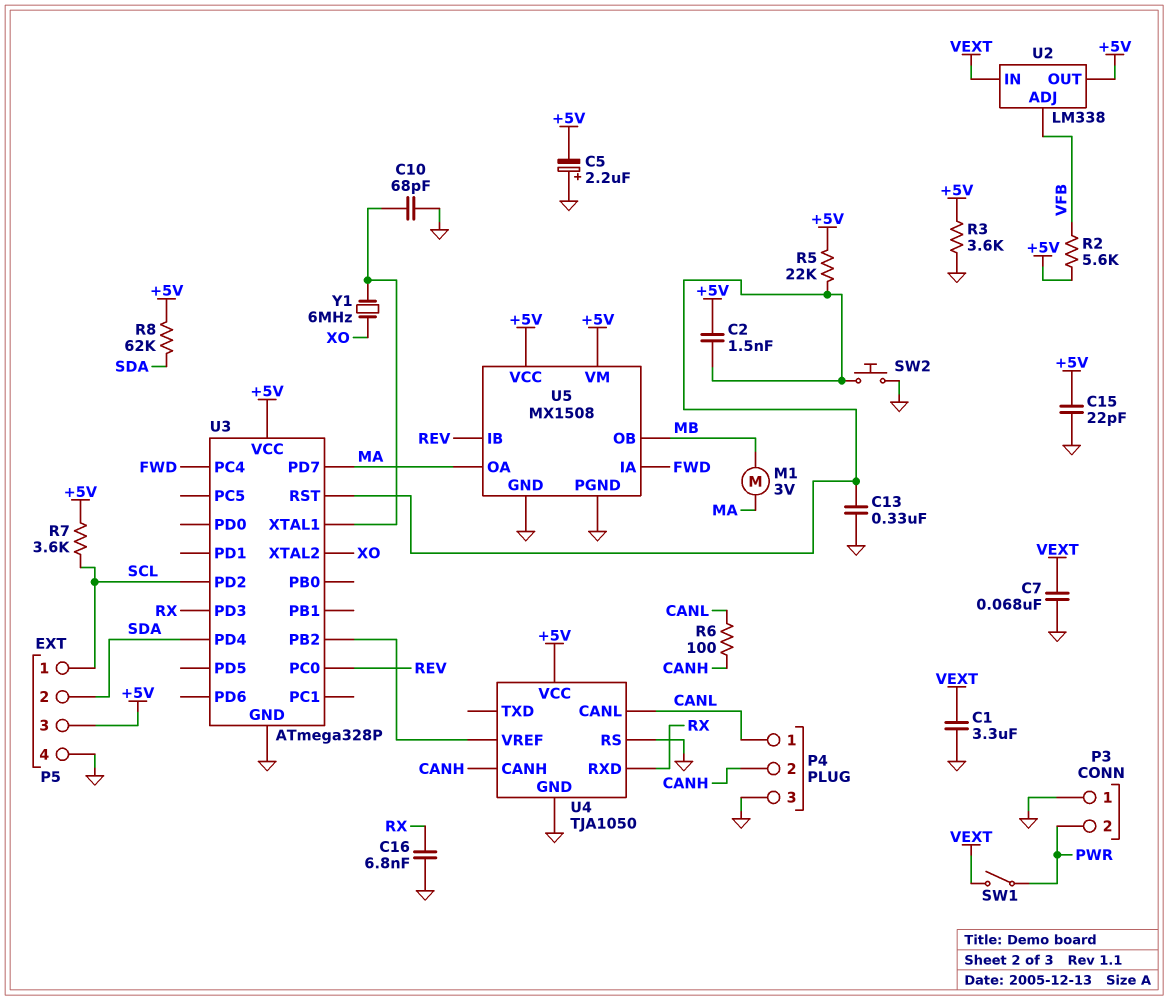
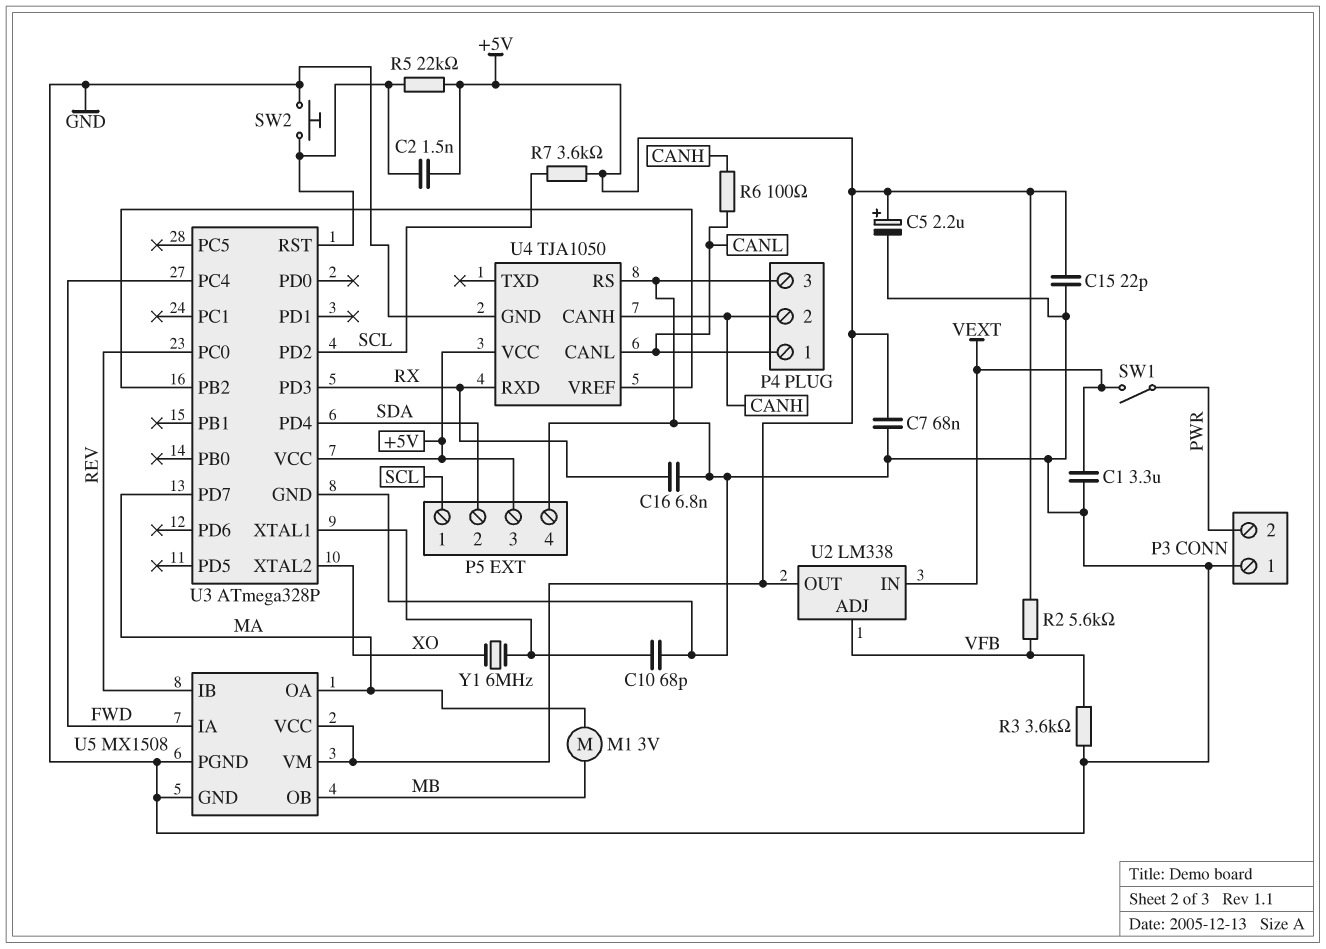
C5: 2.2uF (plus GND, minus +5V) -> 2.2uF (plus +5V, minus GND)
C7: 68nF (GND, VEXT) -> 68nF (+5V, GND)
C13: 330nF (GND, U3/RST) -> none
R3: 3.6k (+5V, GND) -> 3.6k (GND, VFB)
R8: 62k (+5V, SDA) -> none

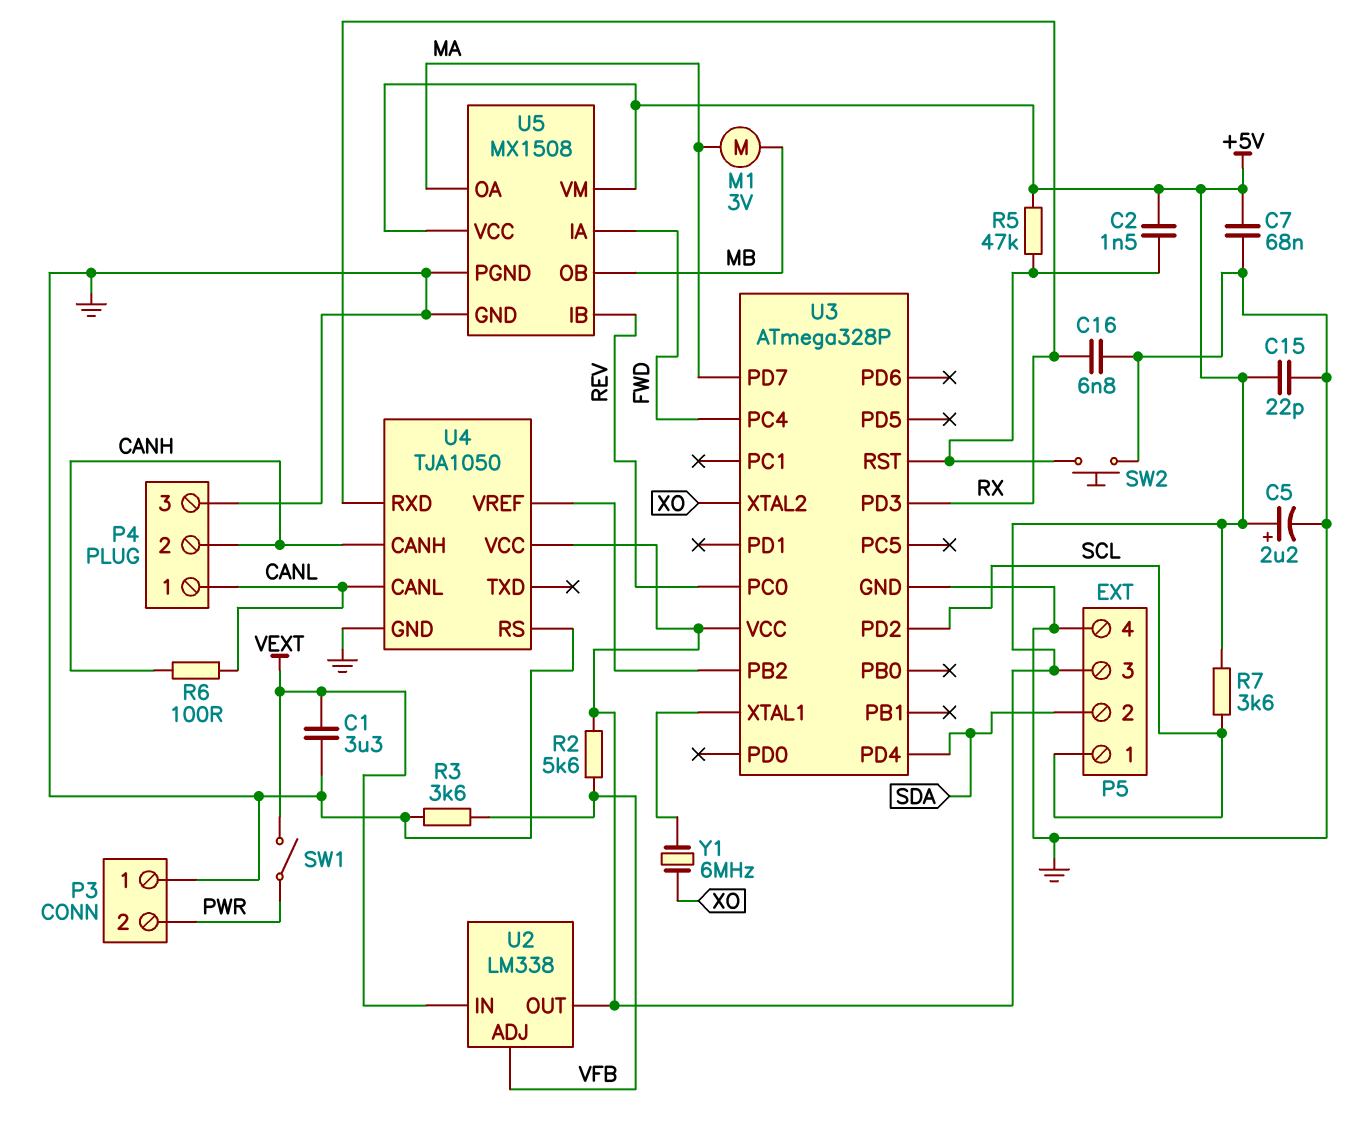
C10: 68pF (GND, U3/XTAL1) -> none
R5: 22k (+5V, U3/RST) -> 47k (+5V, U3/RST)

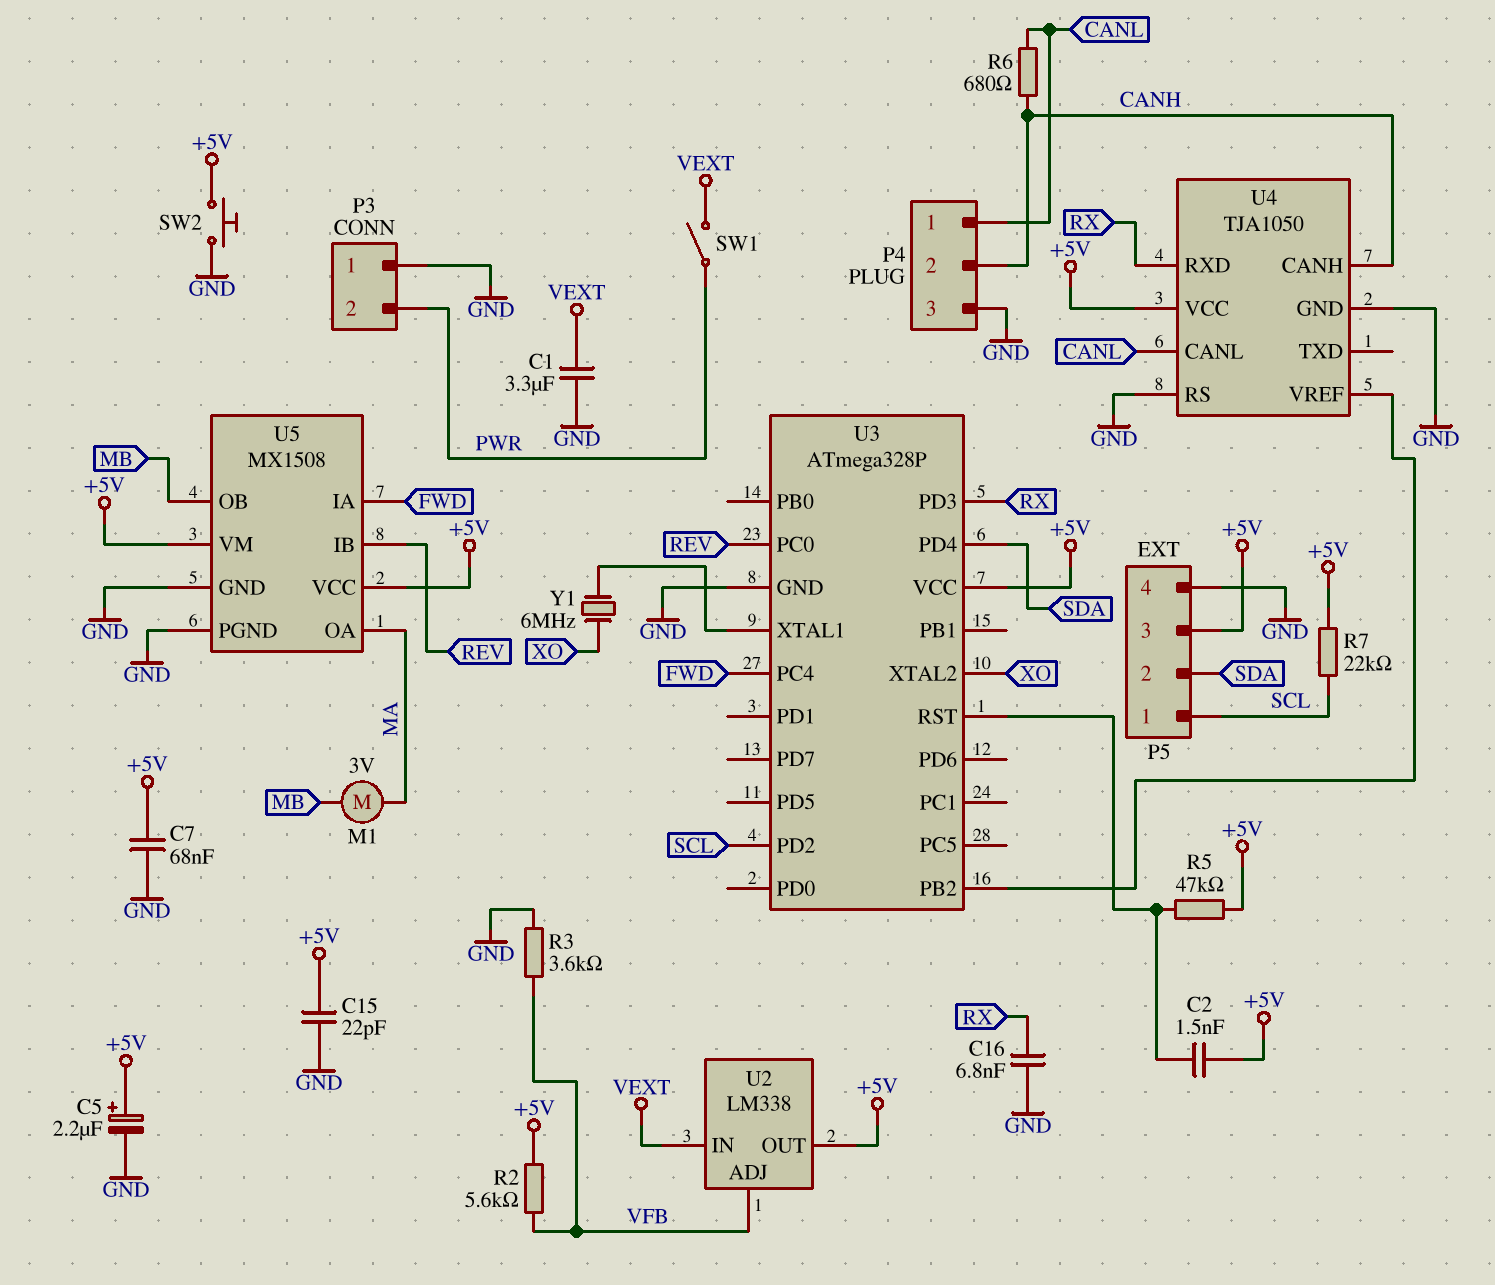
R6: 100 (CANH, CANL) -> 680 (CANH, CANL)
R7: 3.6k (+5V, SCL) -> 22k (+5V, SCL)
SW2: button (GND, U3/RST) -> button (+5V, GND)
U3 pin PD7: MA -> none

